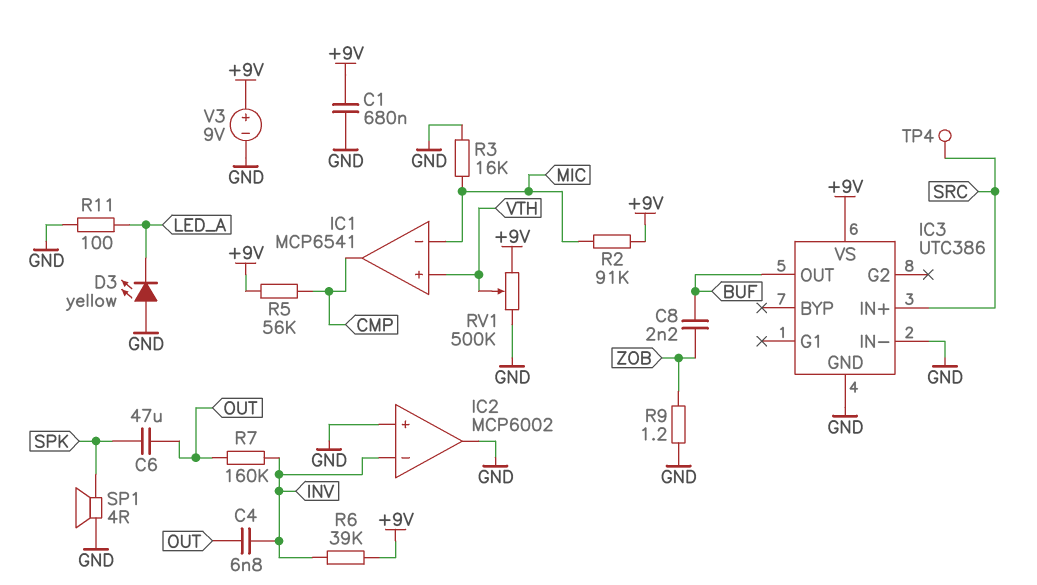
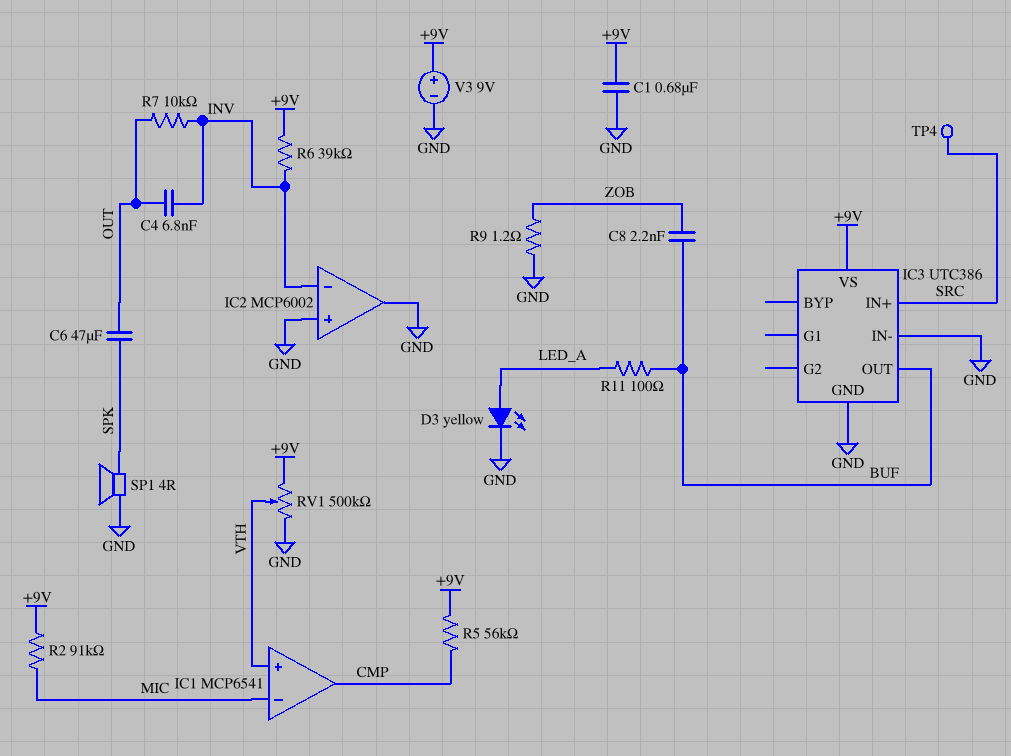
D3: LED yellow (A GND, K LED_A) -> LED yellow (A LED_A, K GND)
R3: 16k (GND, MIC) -> none
R7: 160k (INV, OUT) -> 10k (INV, OUT)
R11: 100 (GND, LED_A) -> 100 (BUF, LED_A)

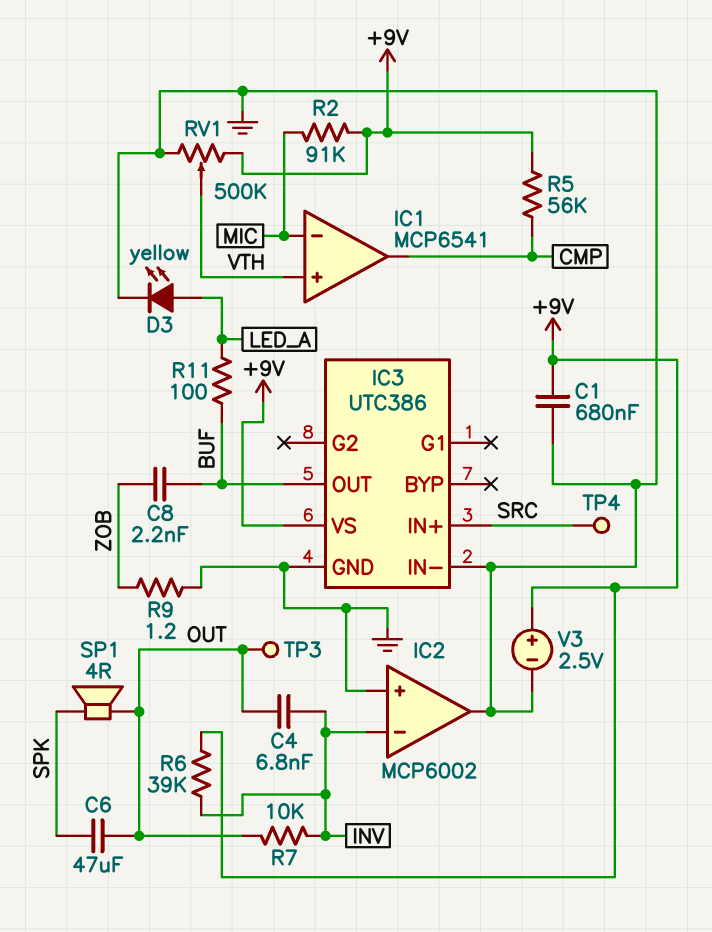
SP1: speaker 4R (GND, SPK) -> speaker 4R (OUT, SPK)
TP3: none -> test point (OUT)
V3: 9V (plus +9V, minus GND) -> 2.5V (plus +9V, minus GND)

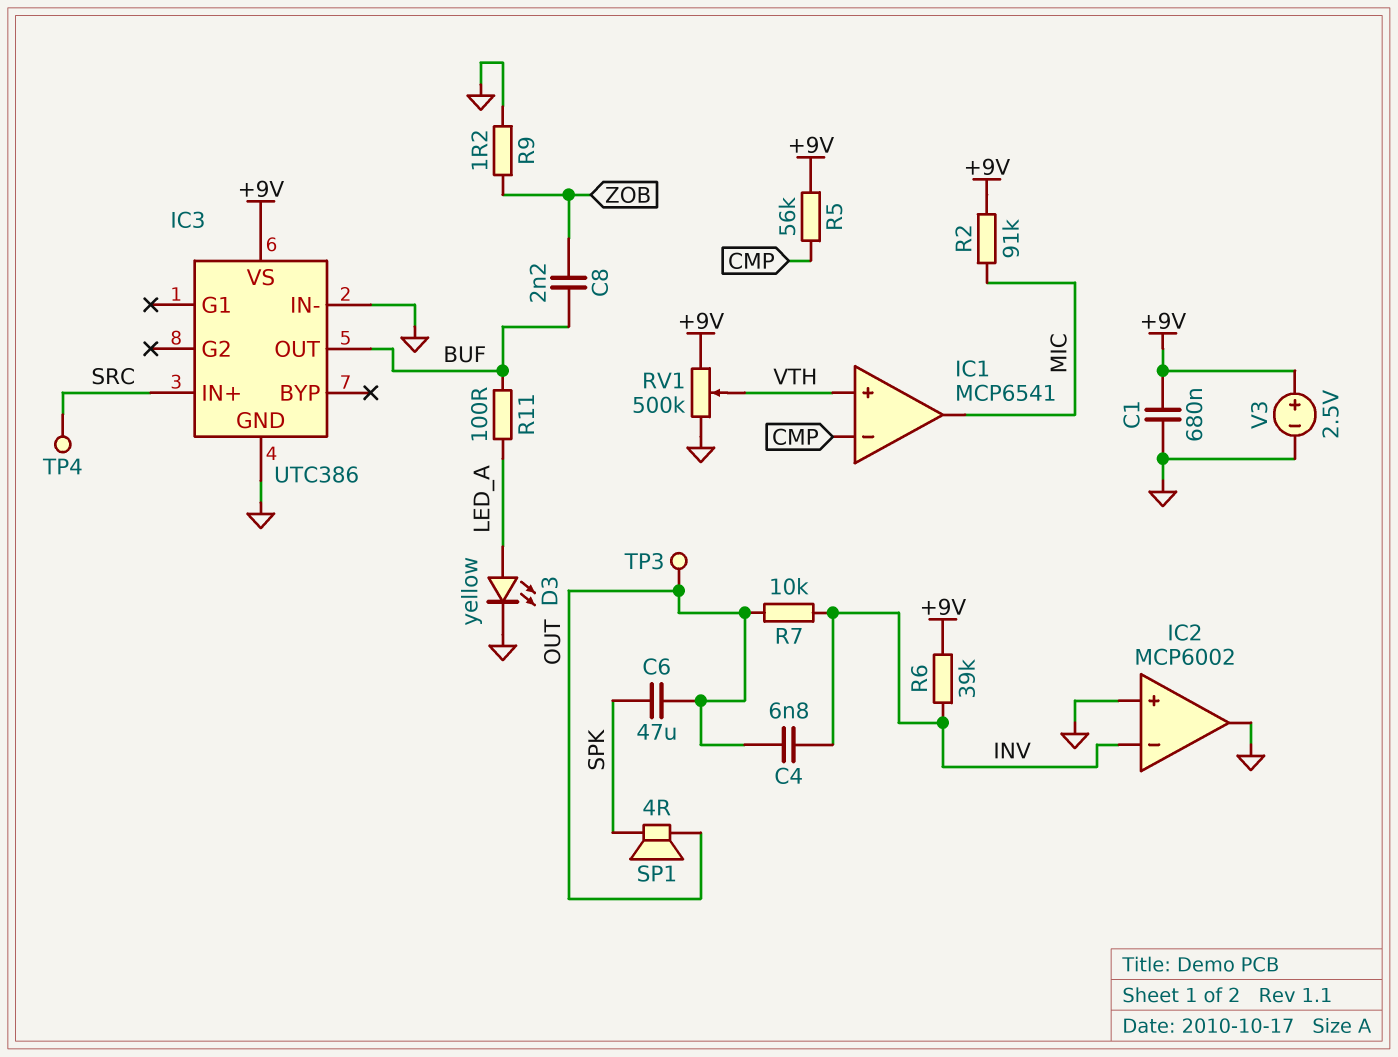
IC1 pin in-: MIC -> CMP
IC1 pin out: CMP -> MIC

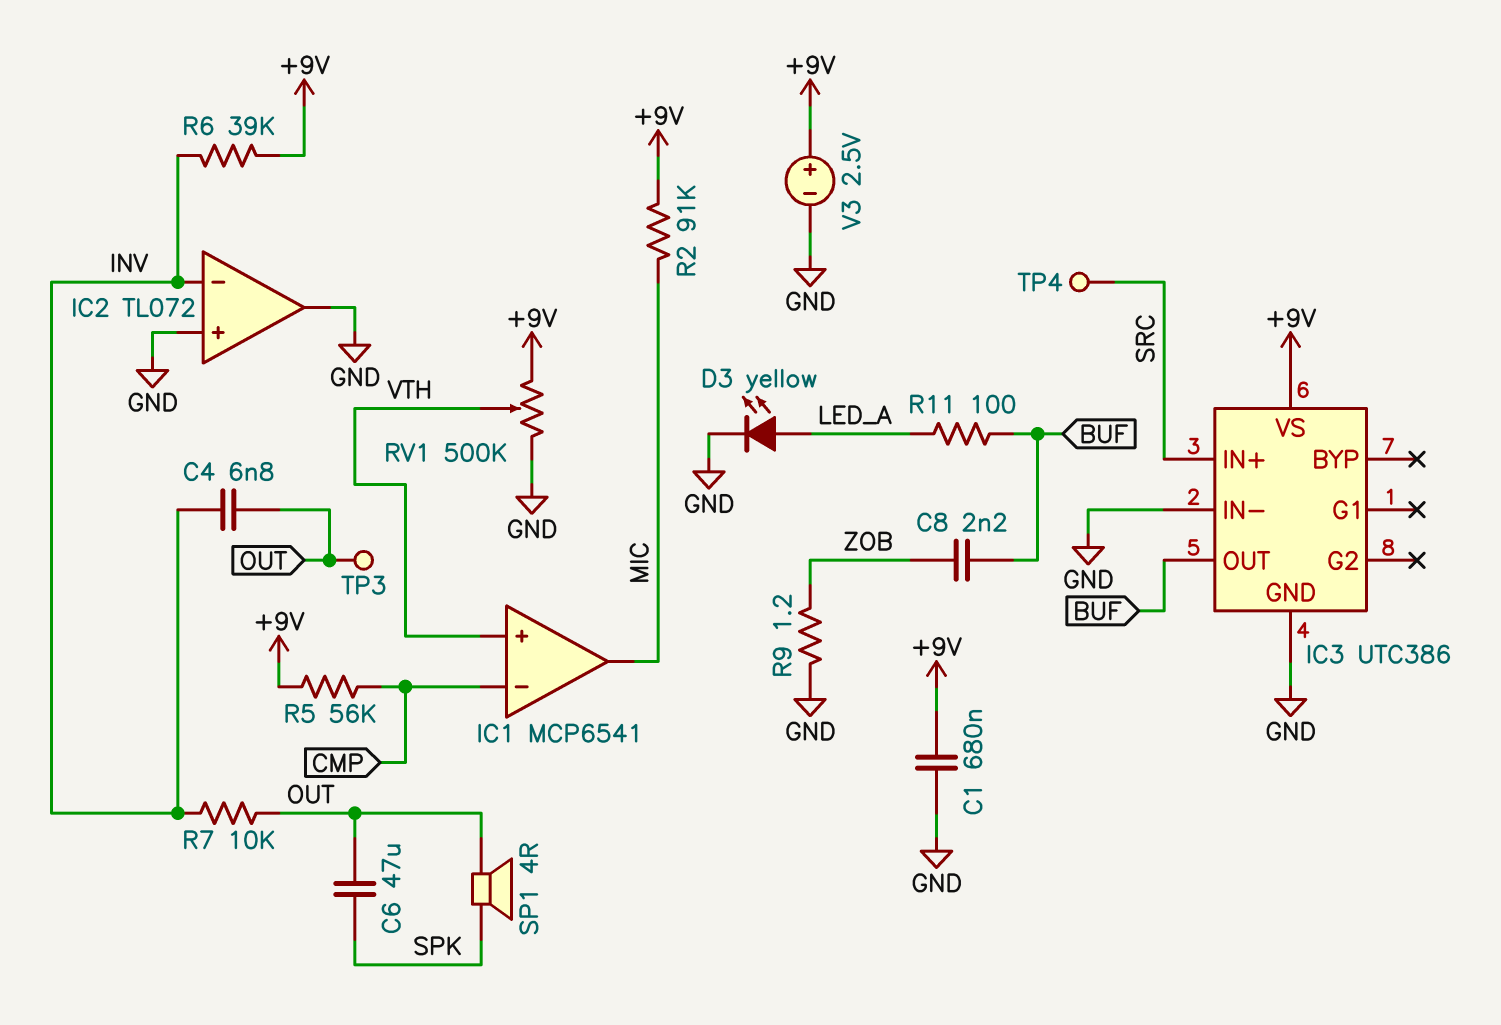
IC2: MCP6002 -> TL072

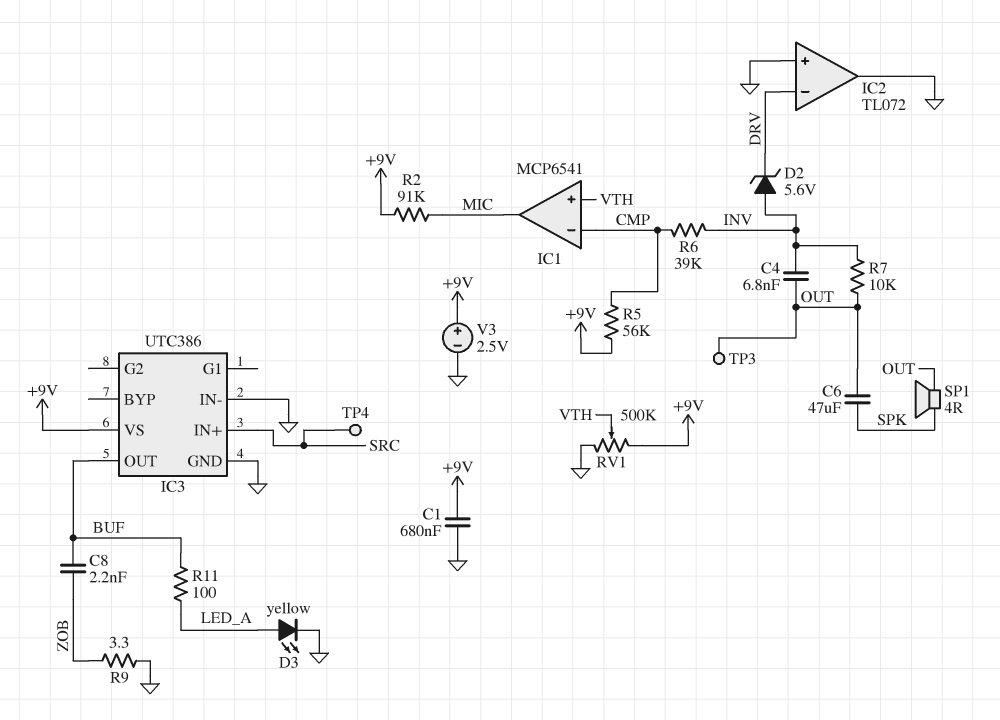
D2: none -> zener 5.6V (A INV, K DRV)
IC2 pin in-: INV -> DRV
R6: 39k (+9V, INV) -> 39k (CMP, INV)
R9: 1.2 (GND, ZOB) -> 3.3 (GND, ZOB)

